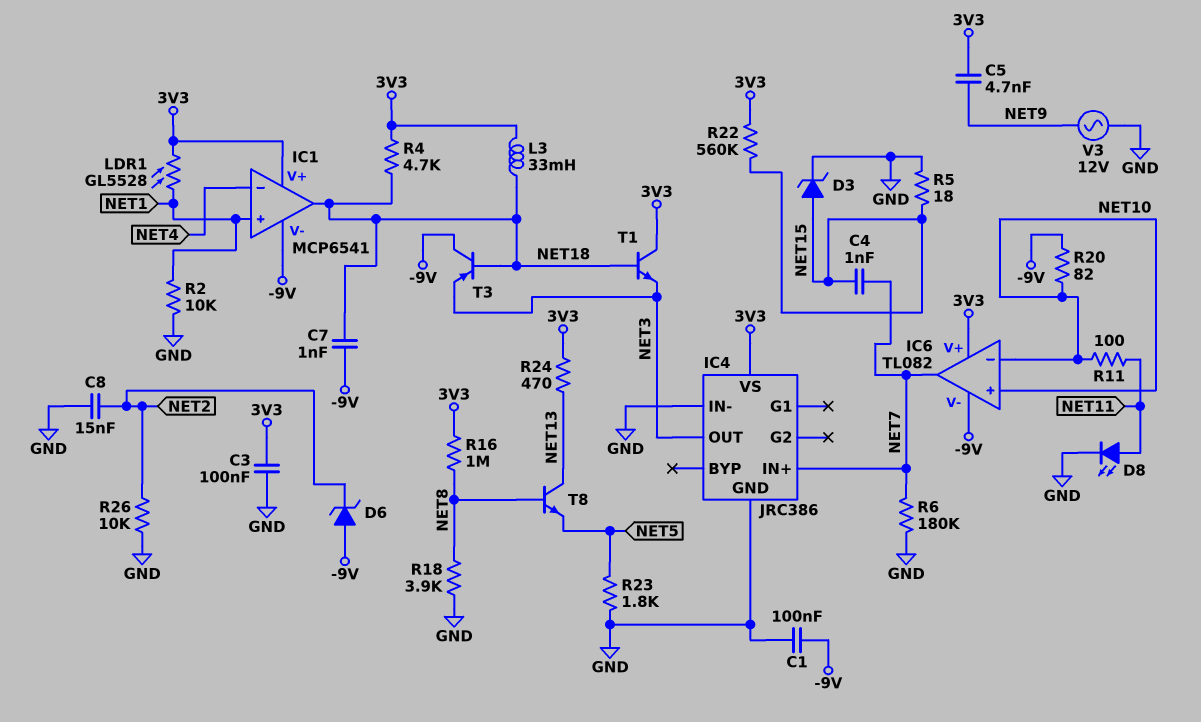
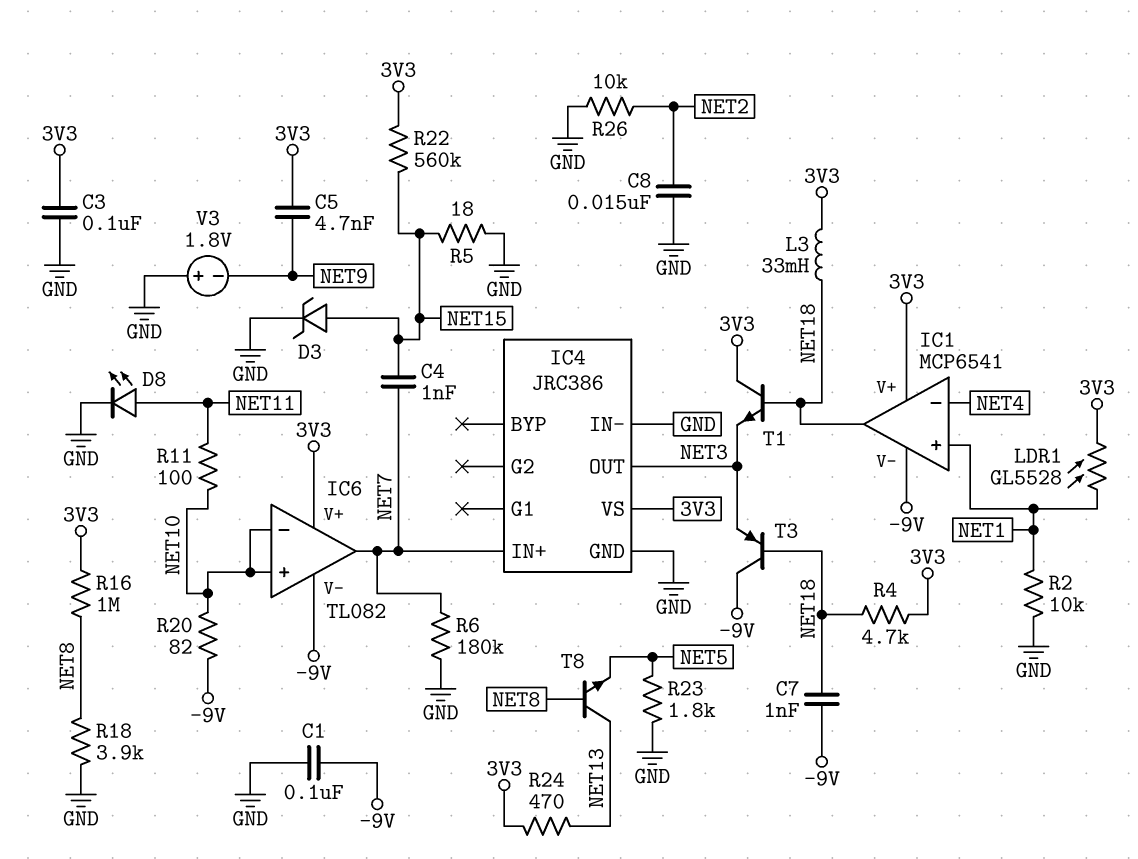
D6: zener (A -9V, K NET2) -> none
V3: AC 12V (GND, NET9) -> 1.8V (plus GND, minus NET9)

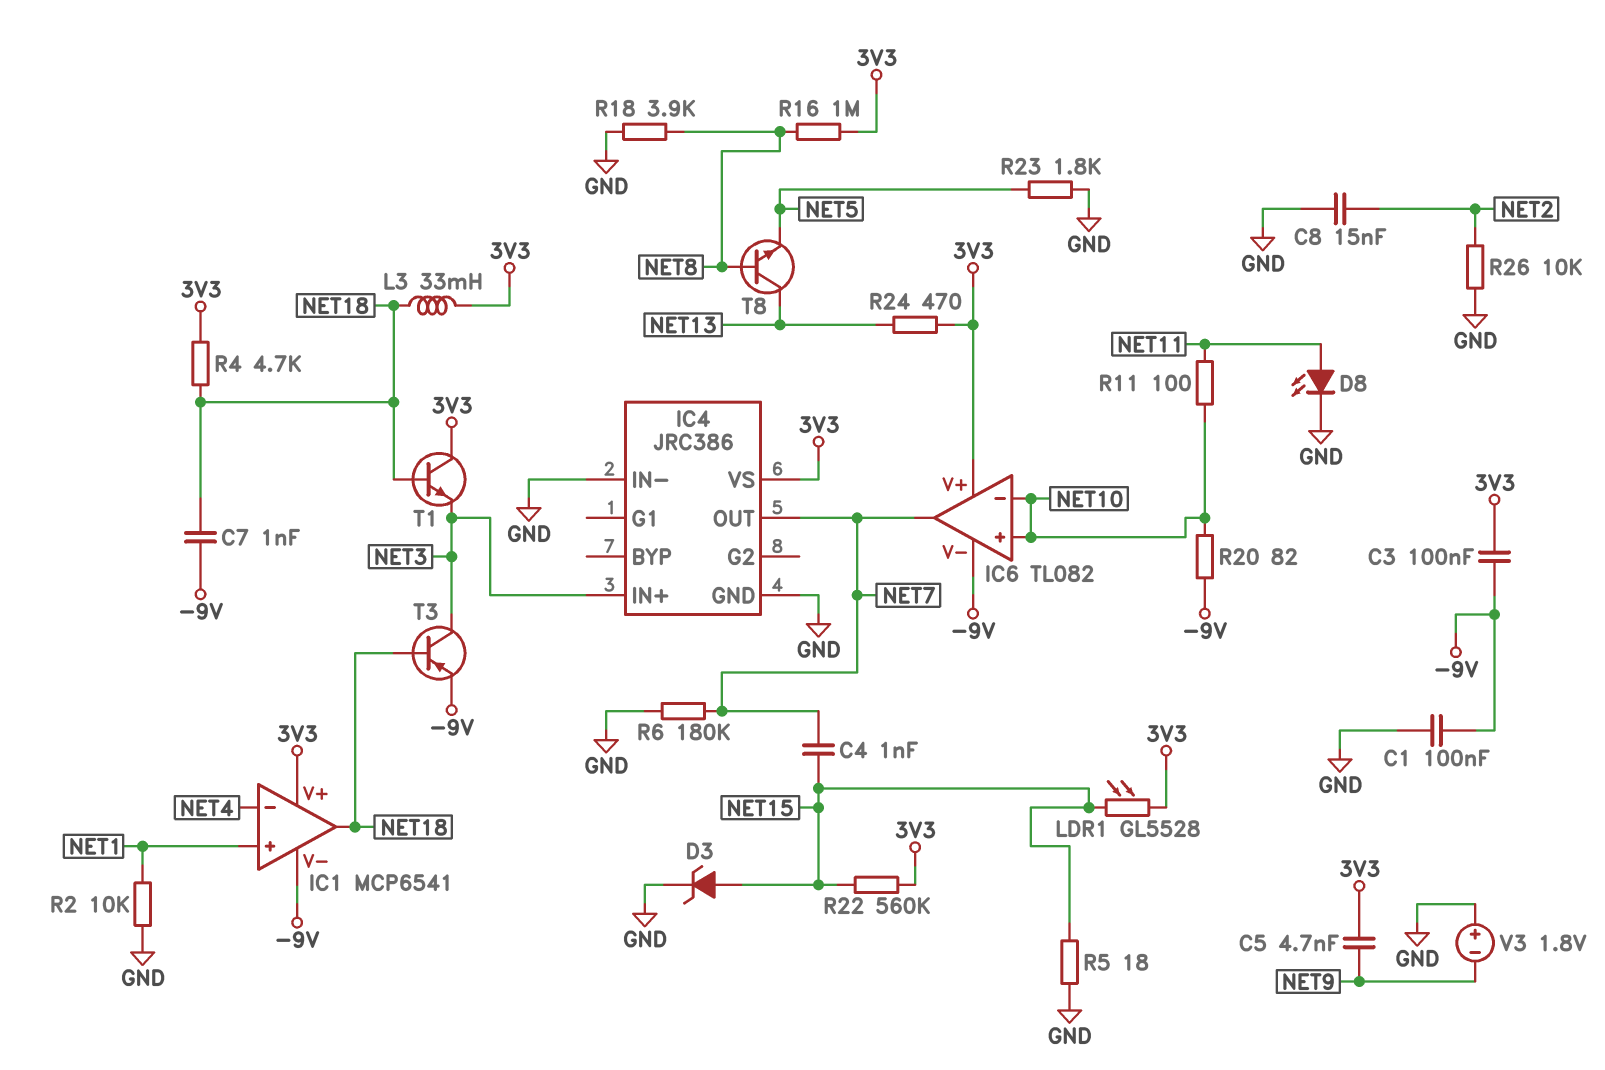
C3: 100nF (3V3, GND) -> 100nF (-9V, 3V3)
IC4 pin IN+: NET7 -> NET3
IC4 pin OUT: NET3 -> NET7
LDR1: GL5528 (3V3, NET1) -> GL5528 (3V3, NET15)
T3: PNP (B NET18, C -9V, E NET3) -> PNP (B NET18, C NET3, E -9V)

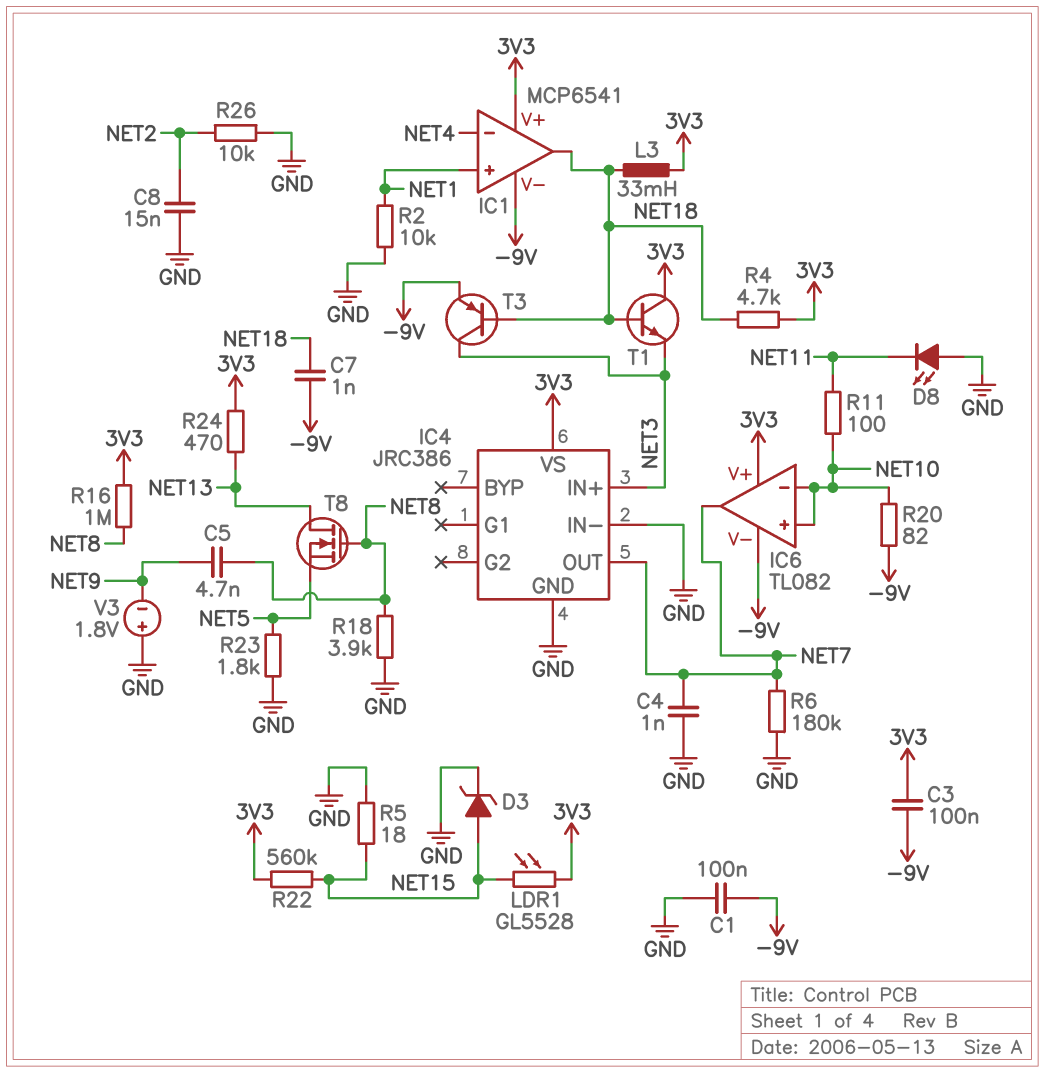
C4: 1nF (NET7, NET15) -> 1nF (GND, NET7)
C5: 4.7nF (3V3, NET9) -> 4.7nF (NET8, NET9)
D8: LED (A NET11, K GND) -> LED (A GND, K NET11)
T8: NPN (B NET8, C NET13, E NET5) -> NMOS (G NET8, D NET13, S NET5)

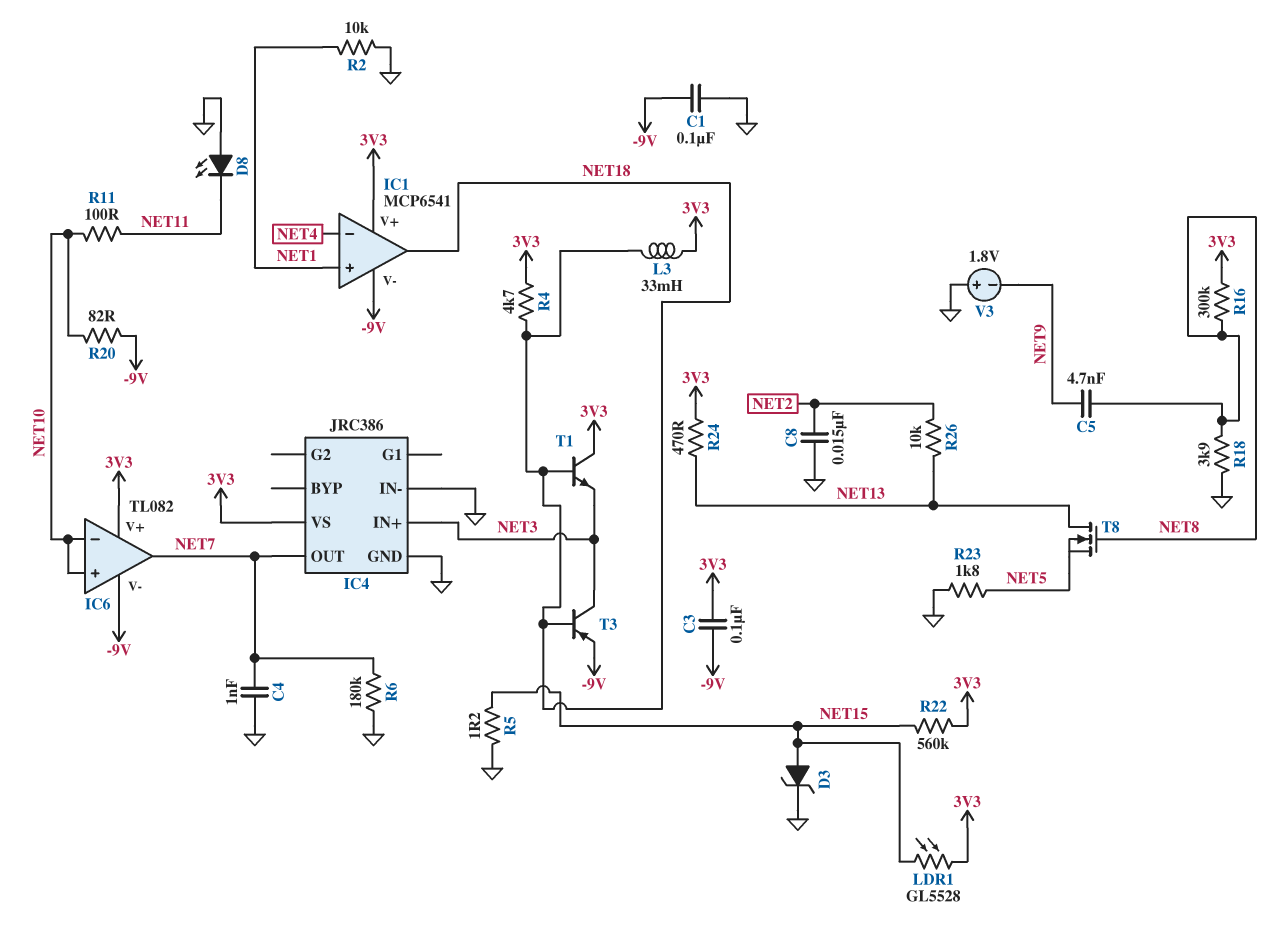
C7: 1nF (-9V, NET18) -> none
R5: 18 (GND, NET15) -> 1.2 (GND, NET15)
R16: 1M (3V3, NET8) -> 300k (3V3, NET8)
R26: 10k (GND, NET2) -> 10k (NET2, NET13)

